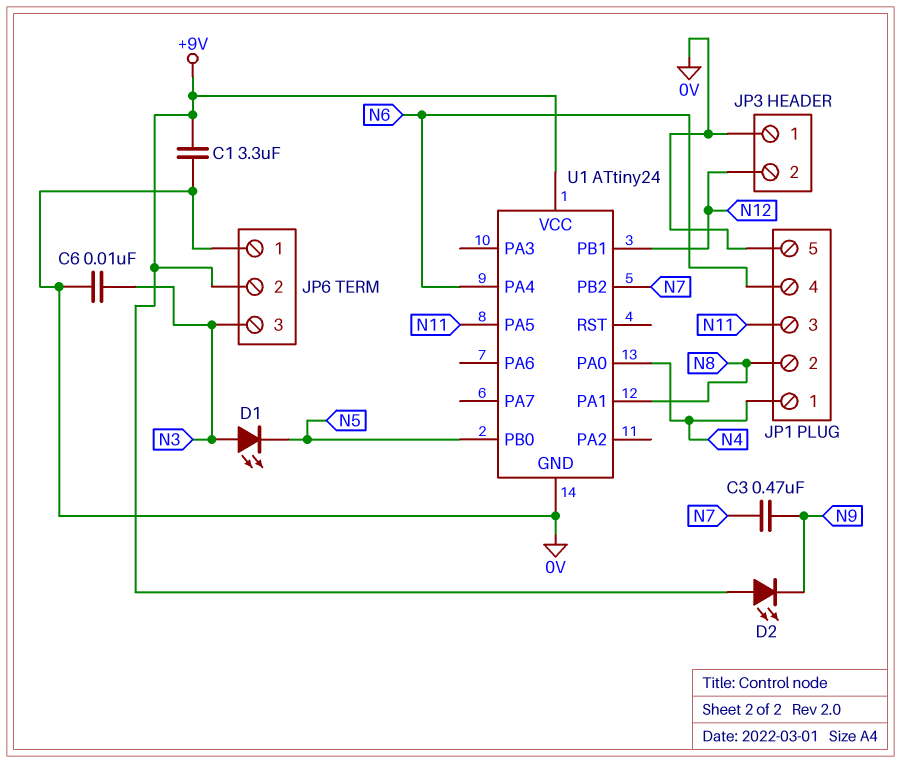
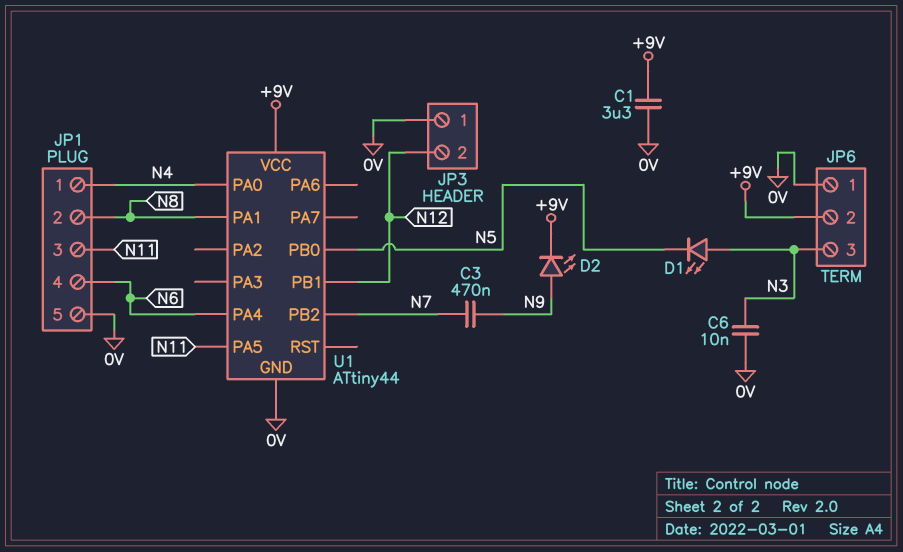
D2: LED (A +9V, K N9) -> LED (A N9, K +9V)
U1: ATtiny24 -> ATtiny44

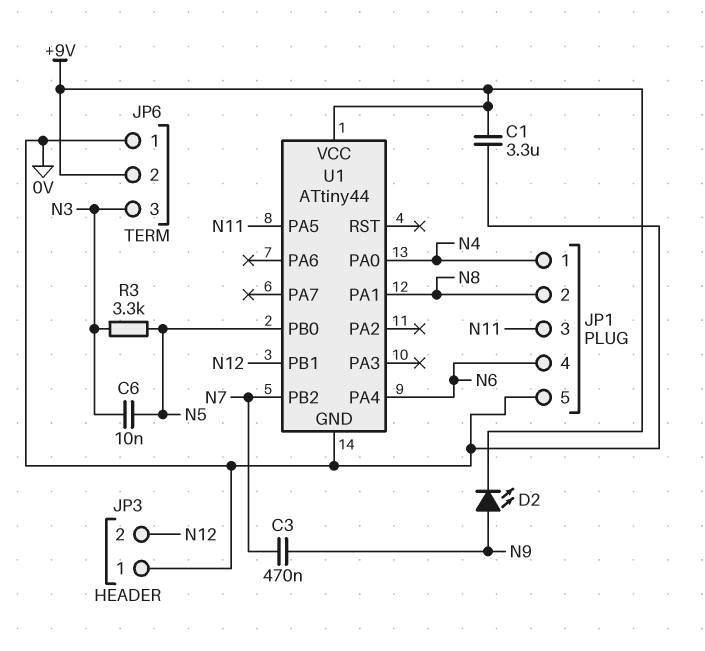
C6: 10nF (0V, N3) -> 10nF (N3, N5)
D1: LED (A N3, K N5) -> none
R3: none -> 3.3k (N3, N5)

